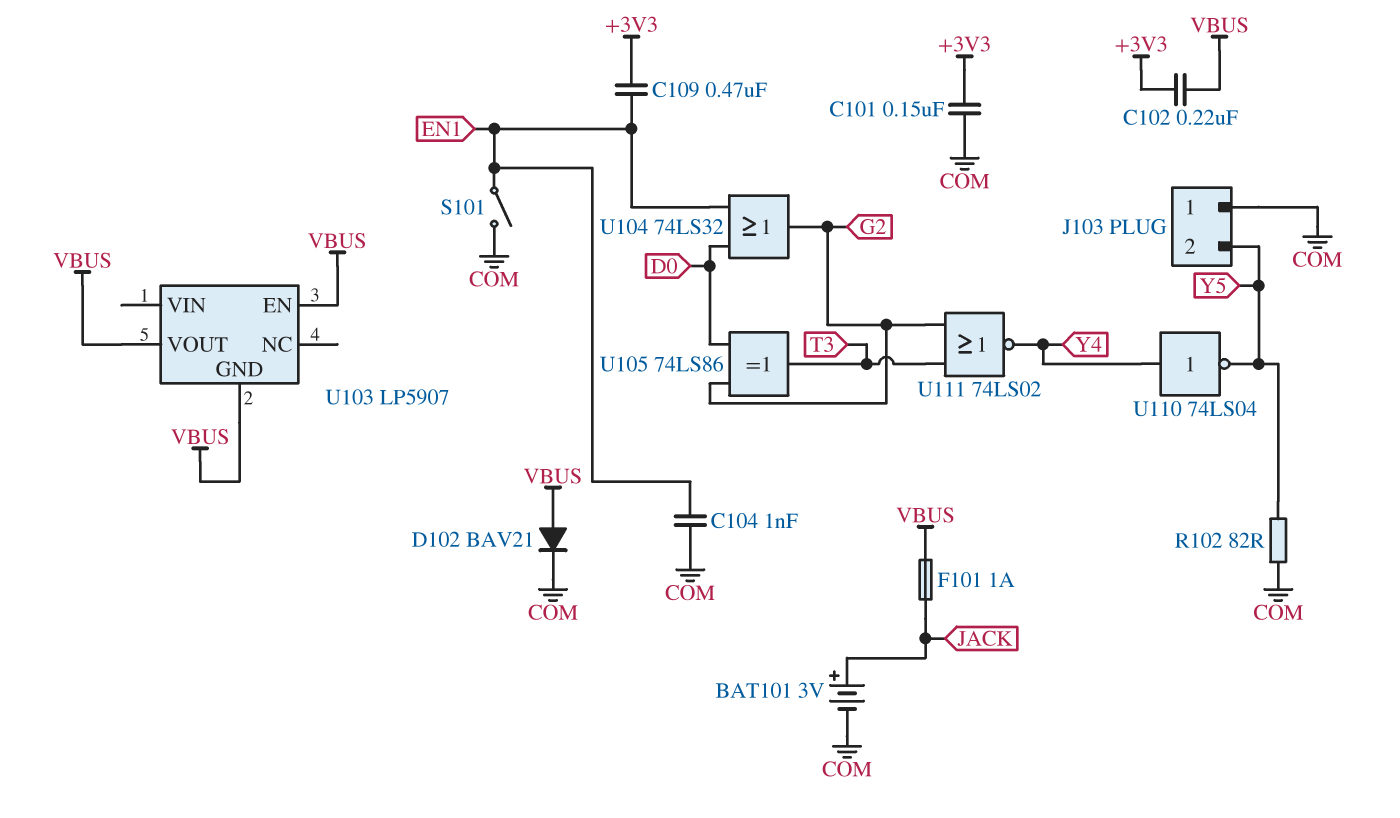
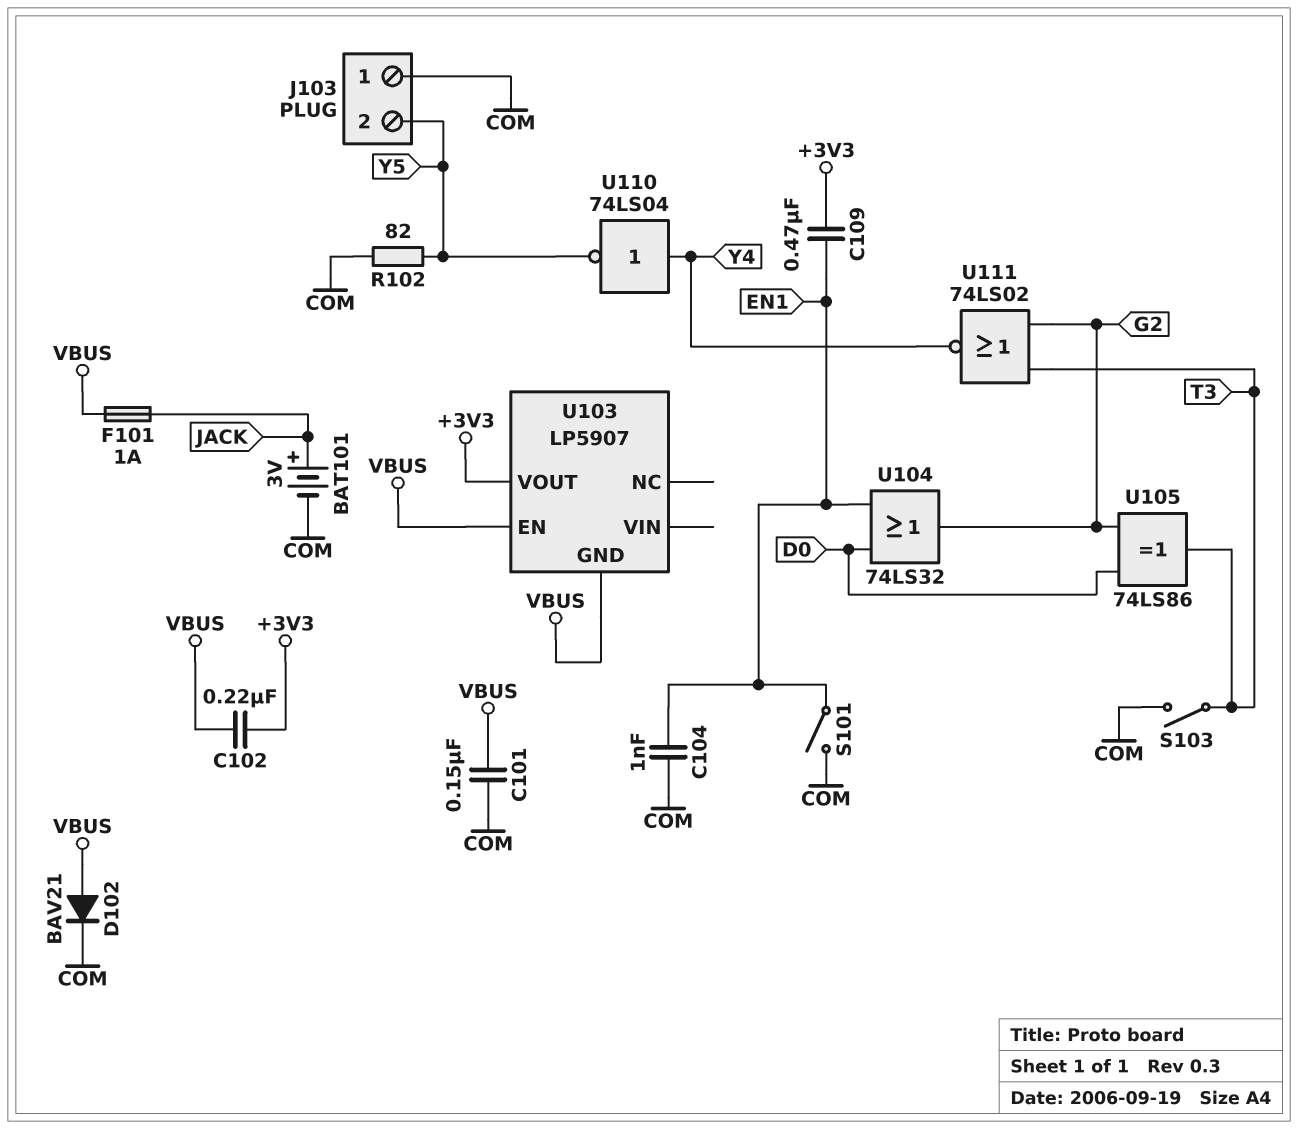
C101: 150nF (+3V3, COM) -> 150nF (COM, VBUS)
S103: none -> switch (COM, T3)
U103 pin VOUT: VBUS -> +3V3

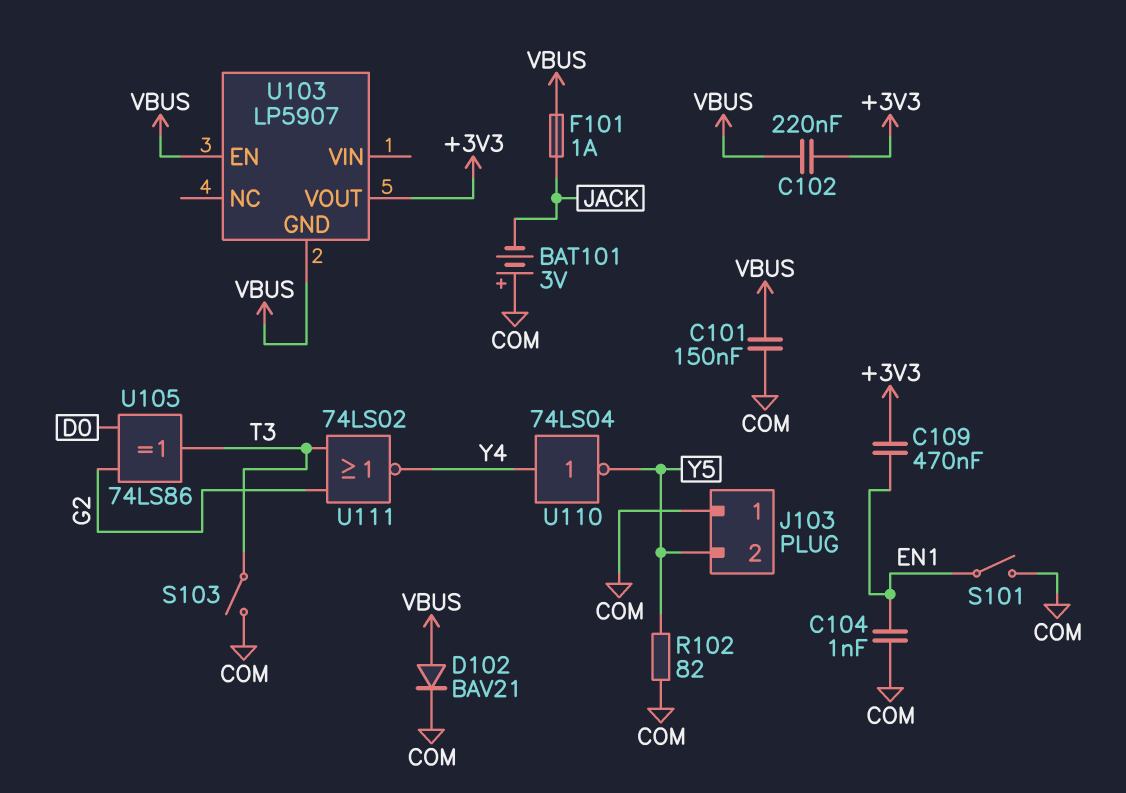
BAT101: 3V (plus JACK, minus COM) -> 3V (plus COM, minus JACK)
U104: OR 74LS32 (in D0, in EN1, out G2) -> none

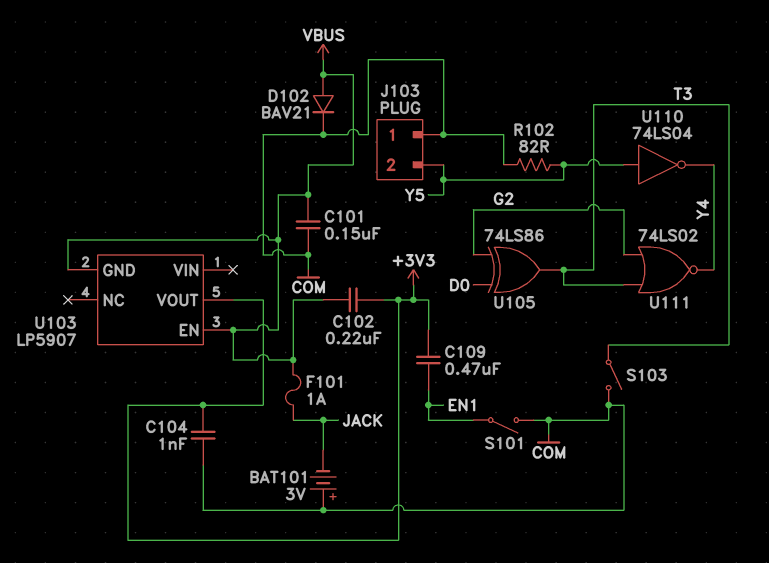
C104: 1nF (COM, EN1) -> 1nF (+3V3, COM)
U110: NOT 74LS04 (in Y4, out Y5) -> NOT 74LS04 (in Y5, out Y4)

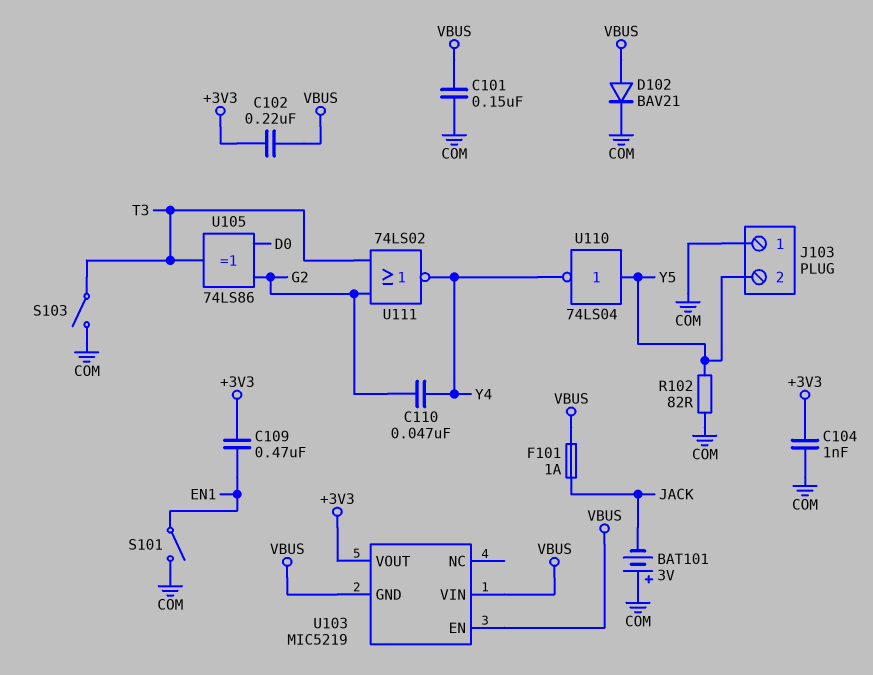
C110: none -> 47nF (G2, Y4)
U103: LP5907 -> MIC5219
U103 pin VIN: none -> VBUS

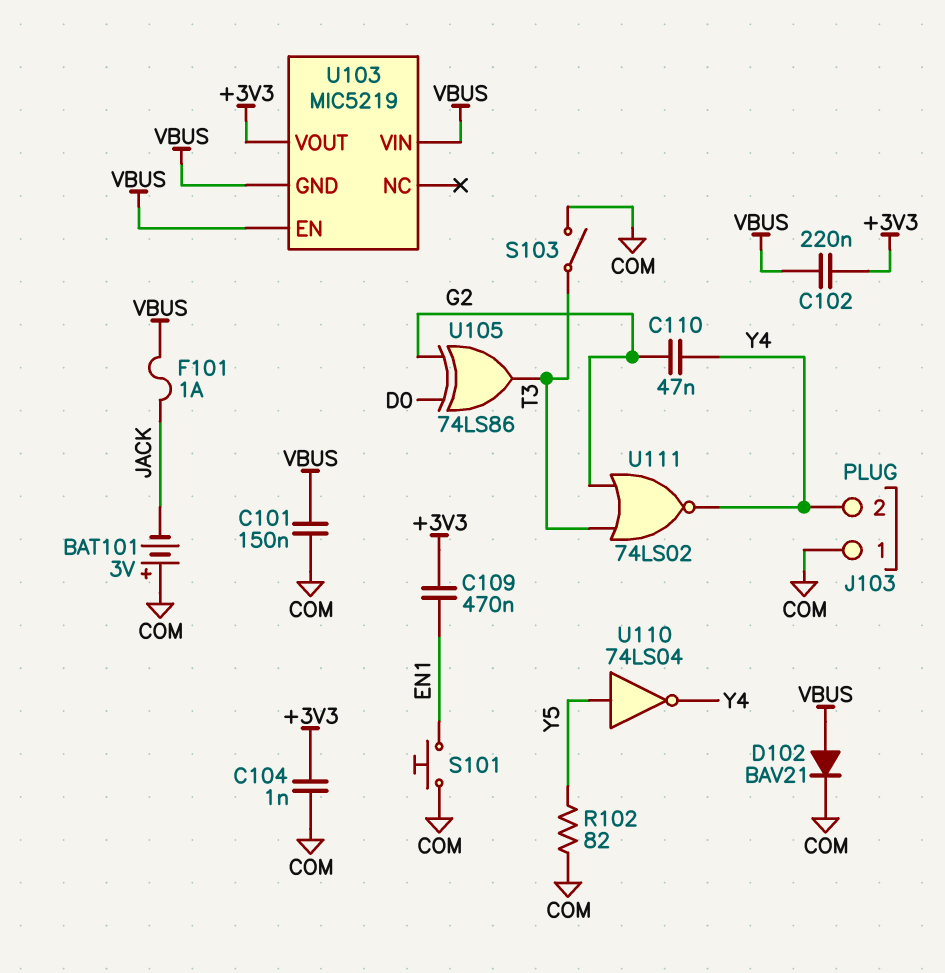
J103 pin 2: Y5 -> Y4
S101: switch (COM, EN1) -> button (COM, EN1)

